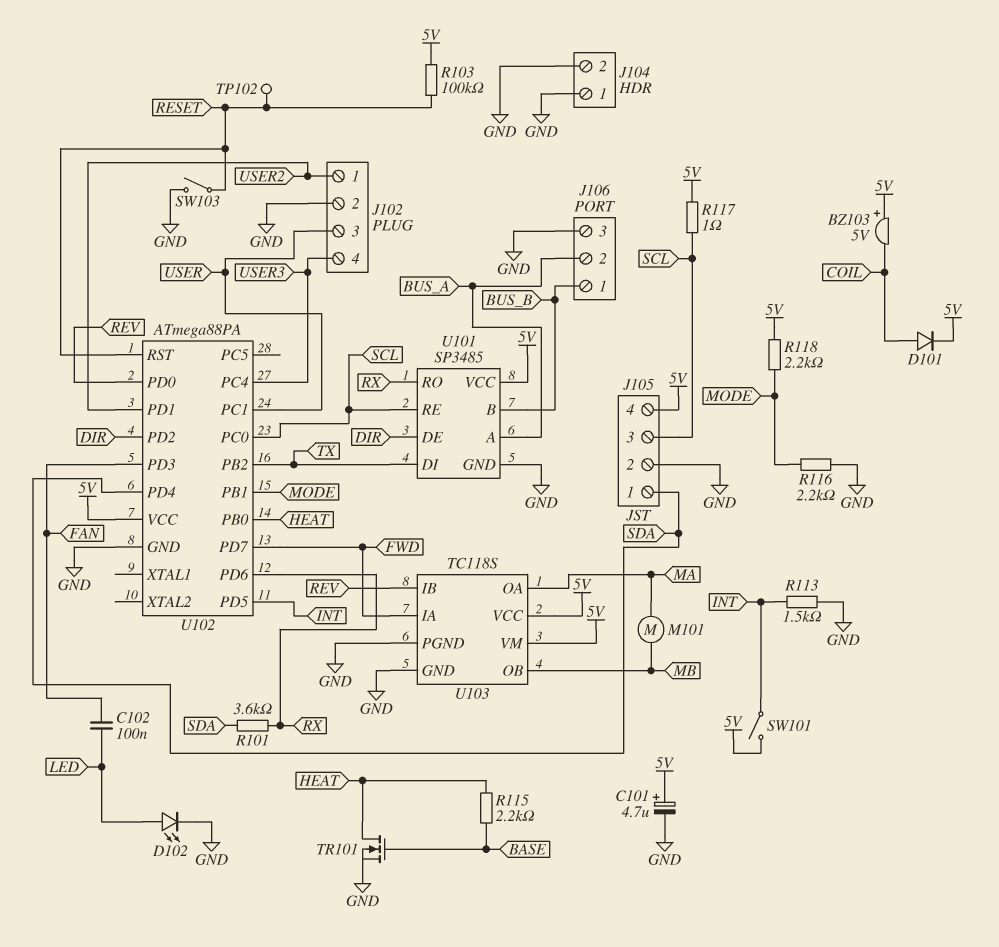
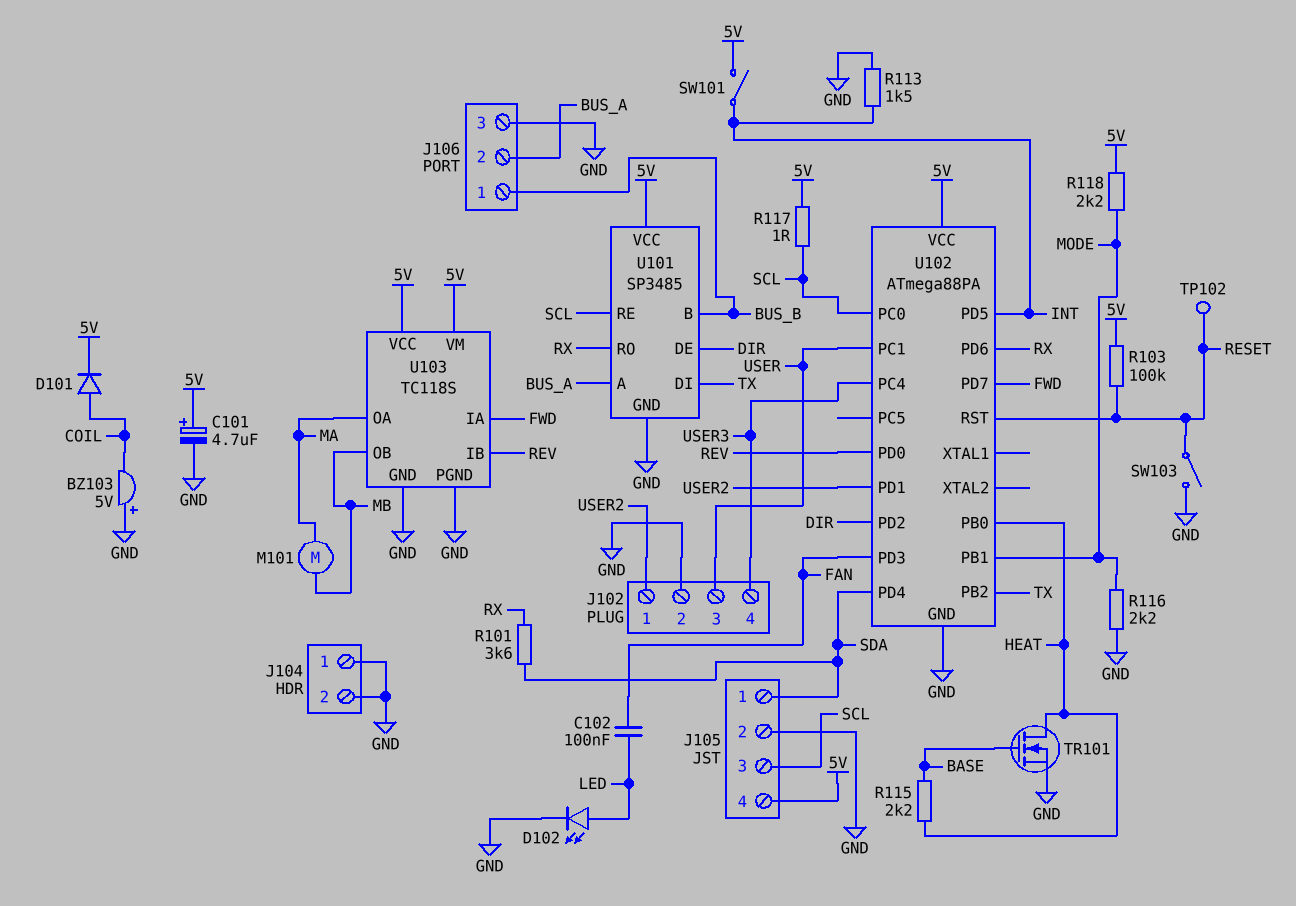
BZ103: buzzer 5V (plus 5V, minus COIL) -> buzzer 5V (plus GND, minus COIL)

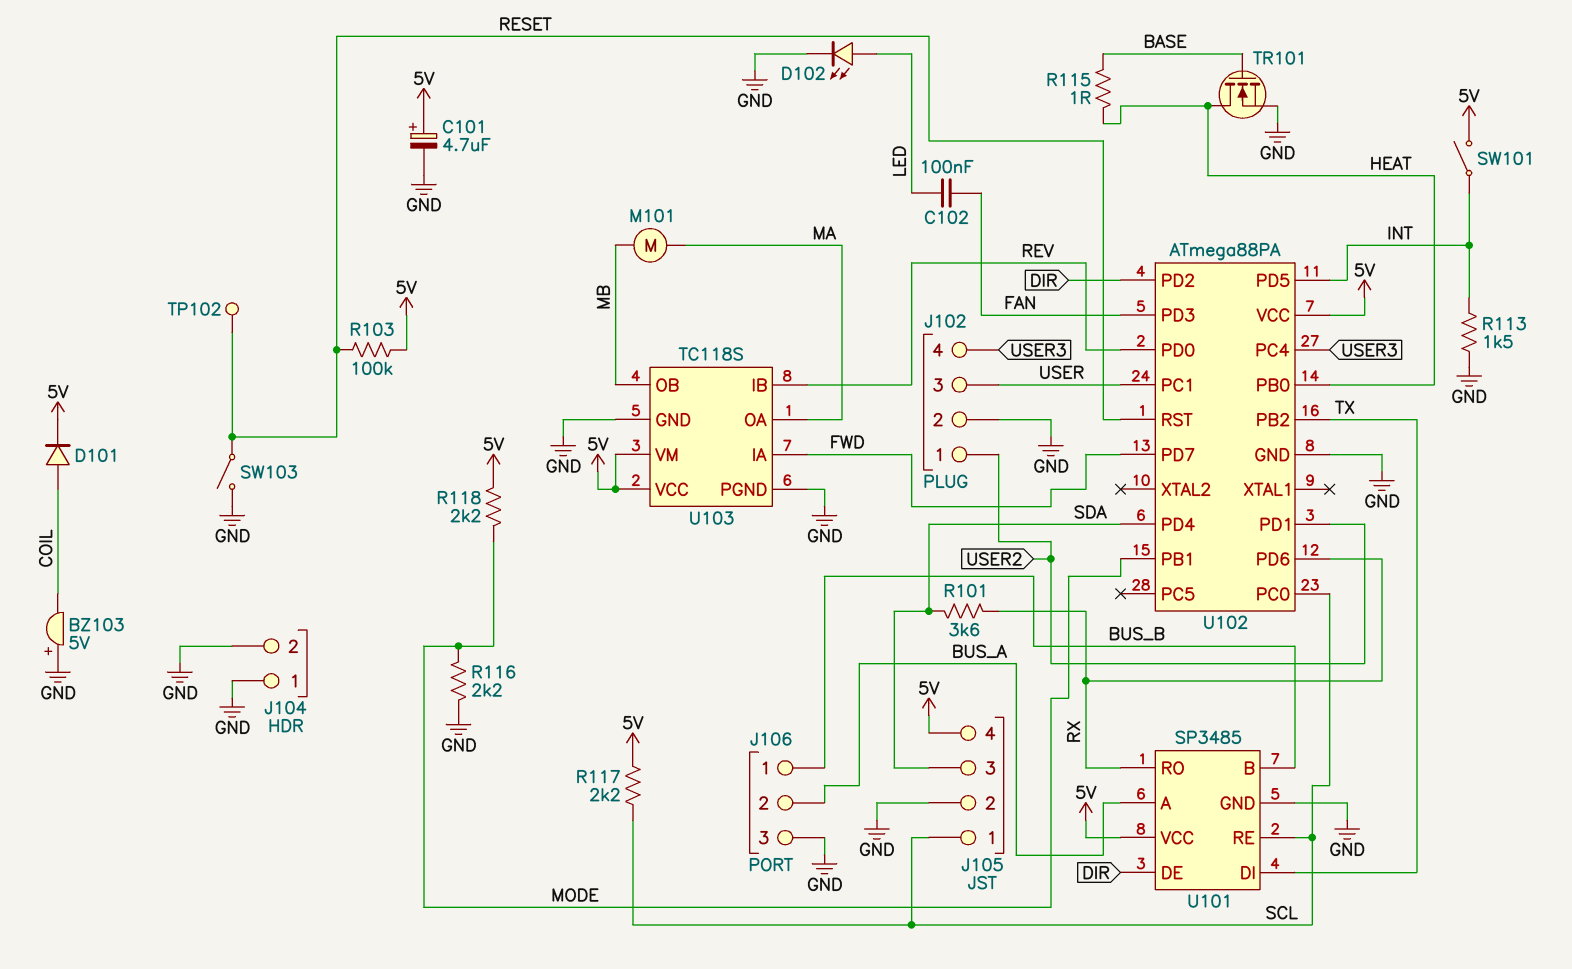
J105 pin 1: SDA -> SCL
J105 pin 3: SCL -> SDA
R115: 2.2k (BASE, HEAT) -> 1 (BASE, HEAT)
R117: 1 (5V, SCL) -> 2.2k (5V, SCL)

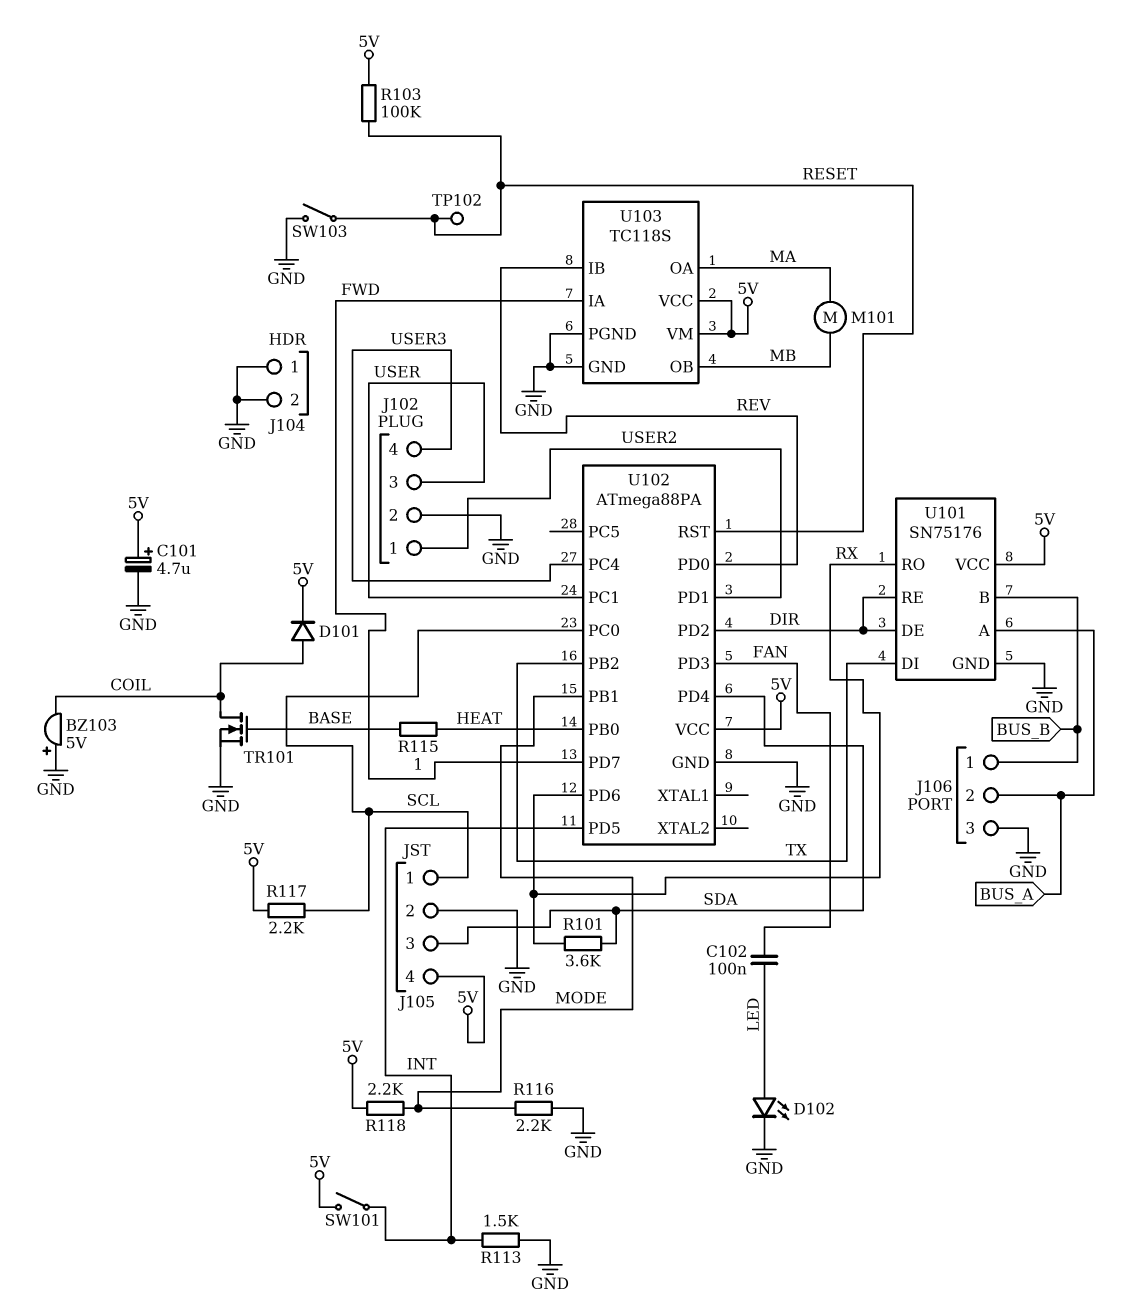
TR101: NMOS (G BASE, D HEAT, S GND) -> NMOS (G BASE, D COIL, S GND)
U101: SP3485 -> SN75176
U101 pin RE: SCL -> DIR

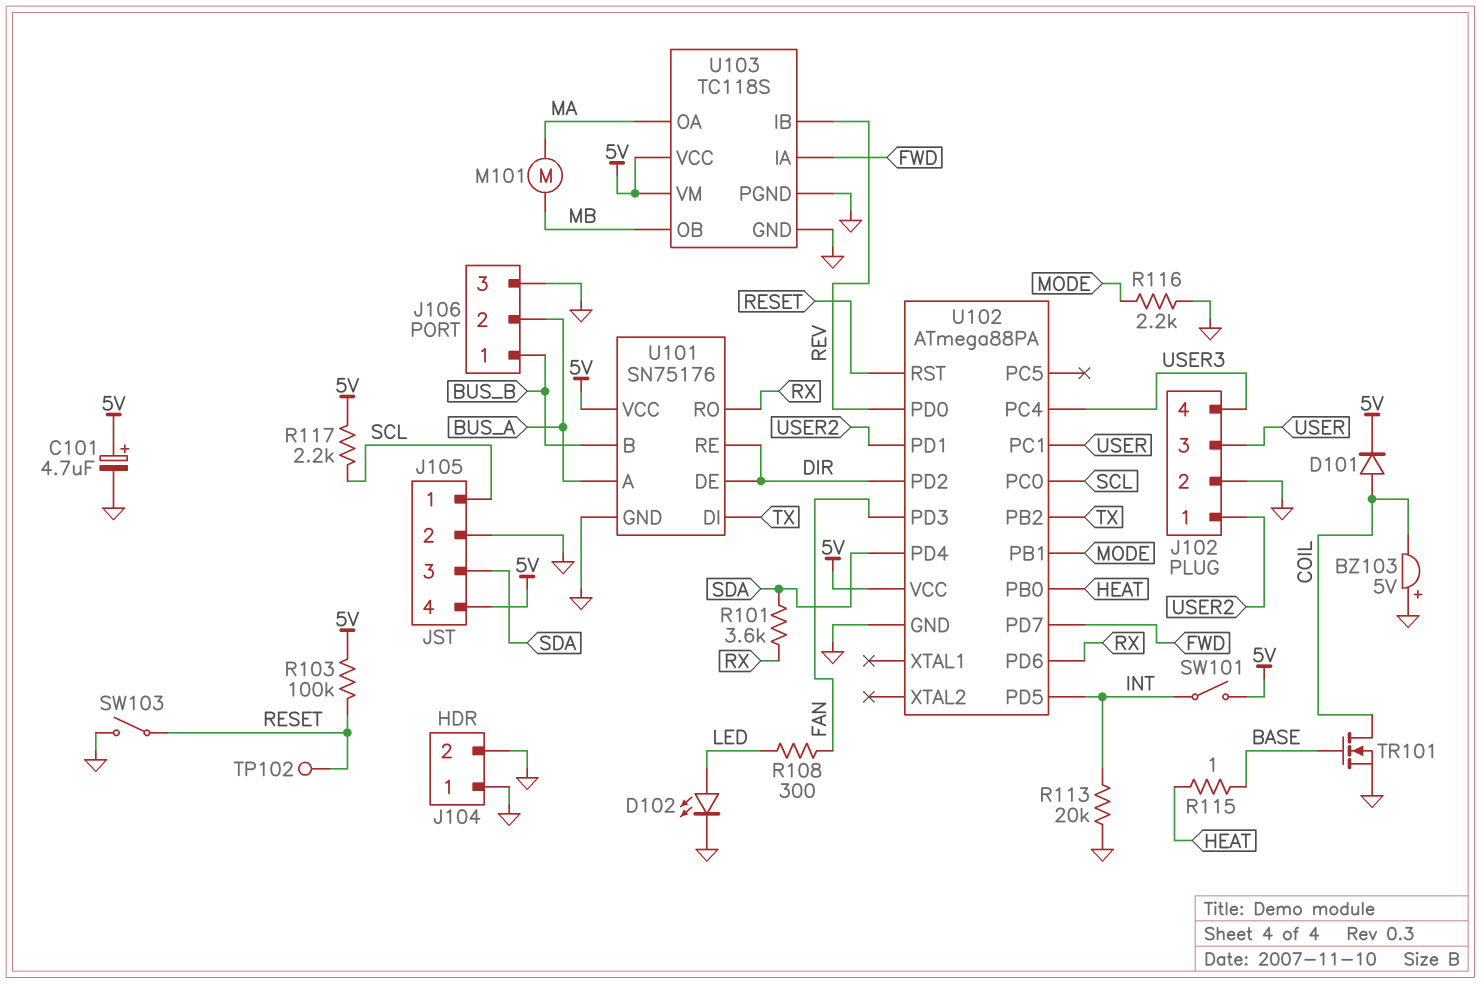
C102: 100nF (FAN, LED) -> none
R108: none -> 300 (FAN, LED)
R113: 1.5k (GND, INT) -> 20k (GND, INT)
R118: 2.2k (5V, MODE) -> none

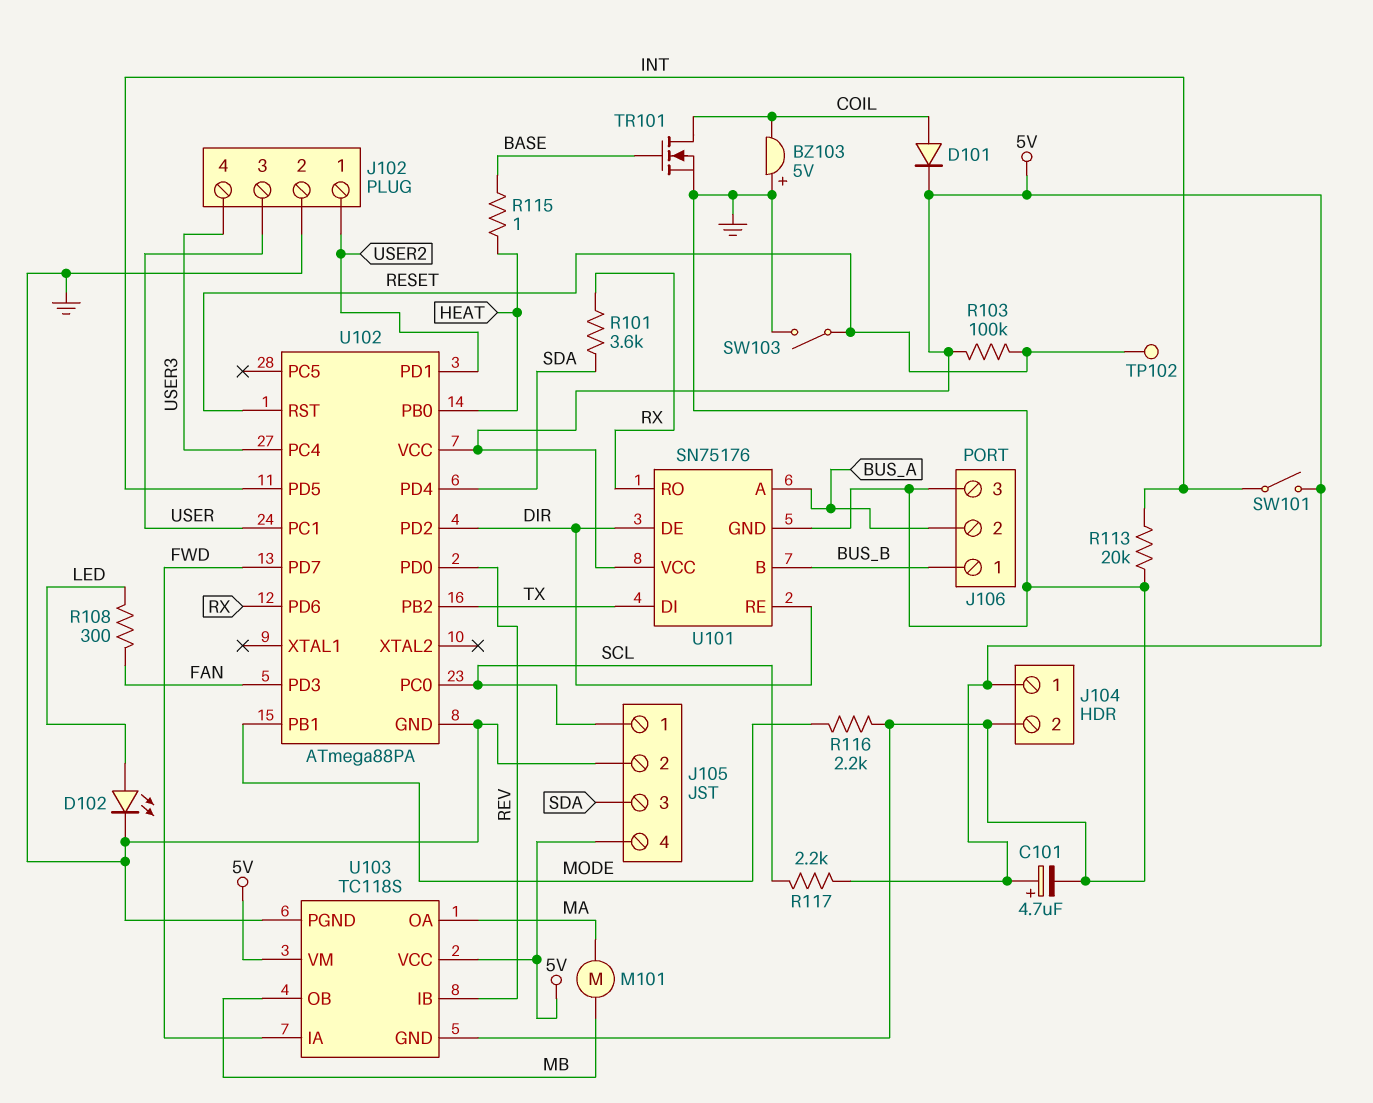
J104 pin 1: GND -> 5V

